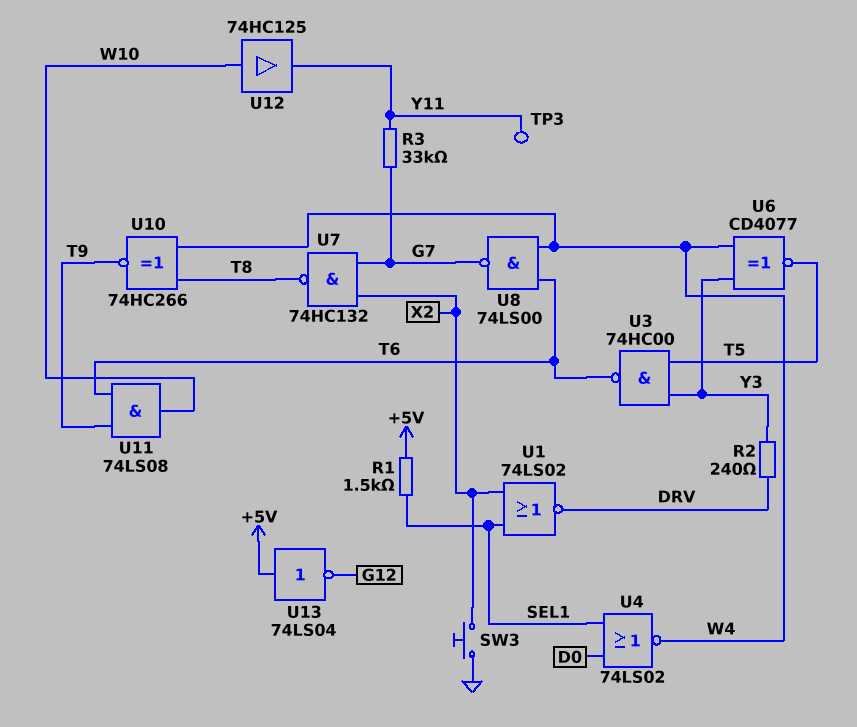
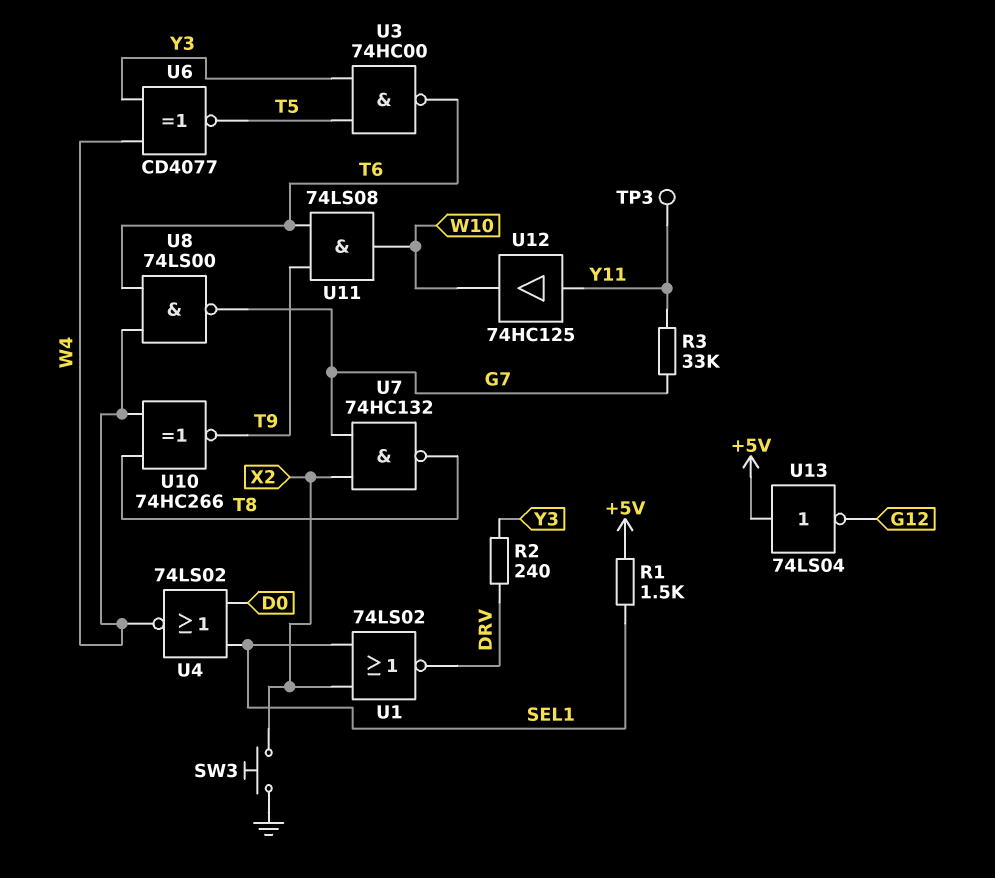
U12: buffer 74HC125 (in W10, out Y11) -> buffer 74HC125 (in Y11, out W10)

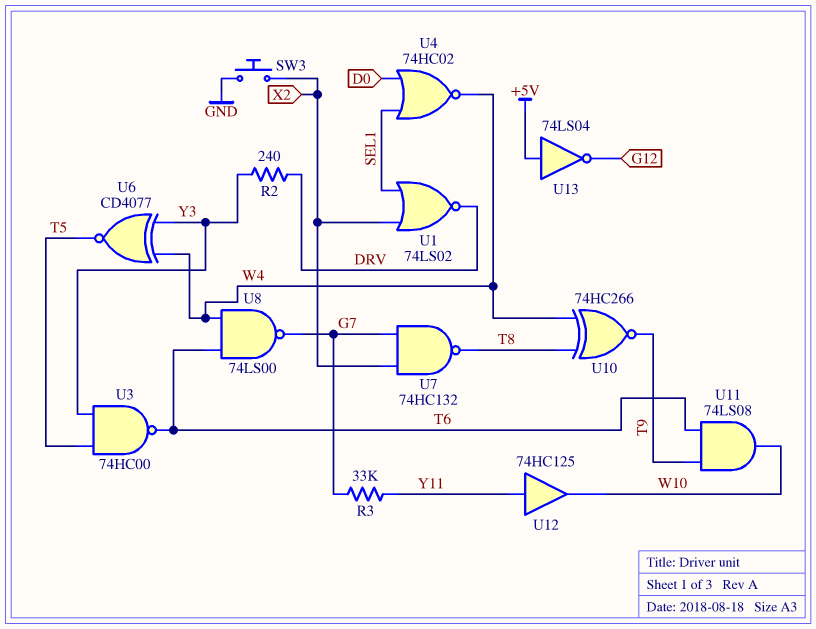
R1: 1.5k (+5V, SEL1) -> none
TP3: test point (Y11) -> none
U4: NOR 74LS02 (in D0, in SEL1, out W4) -> NOR 74HC02 (in D0, in SEL1, out W4)

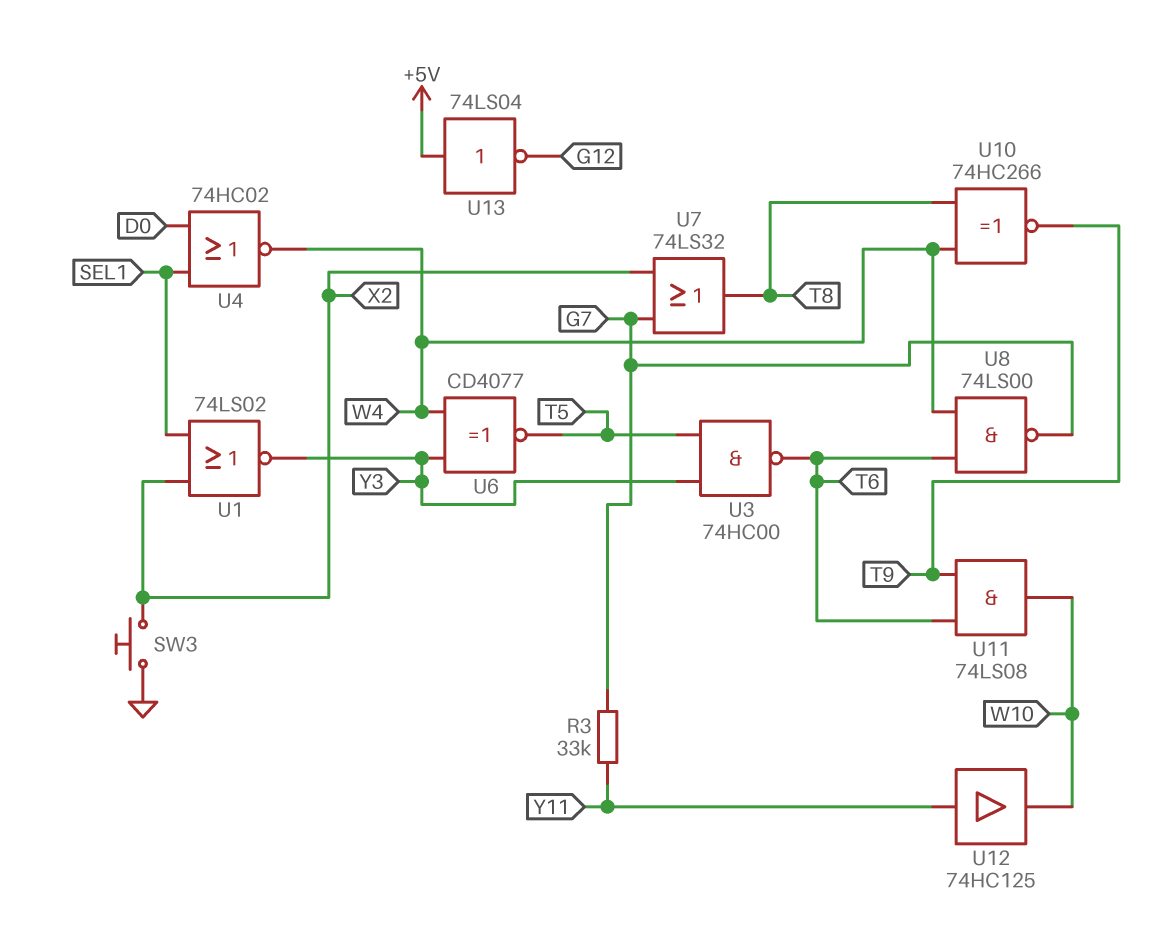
R2: 240 (DRV, Y3) -> none
U1: NOR 74LS02 (in SEL1, in X2, out DRV) -> NOR 74LS02 (in SEL1, in X2, out Y3)
U7: NAND 74HC132 (in G7, in X2, out T8) -> OR 74LS32 (in G7, in X2, out T8)

